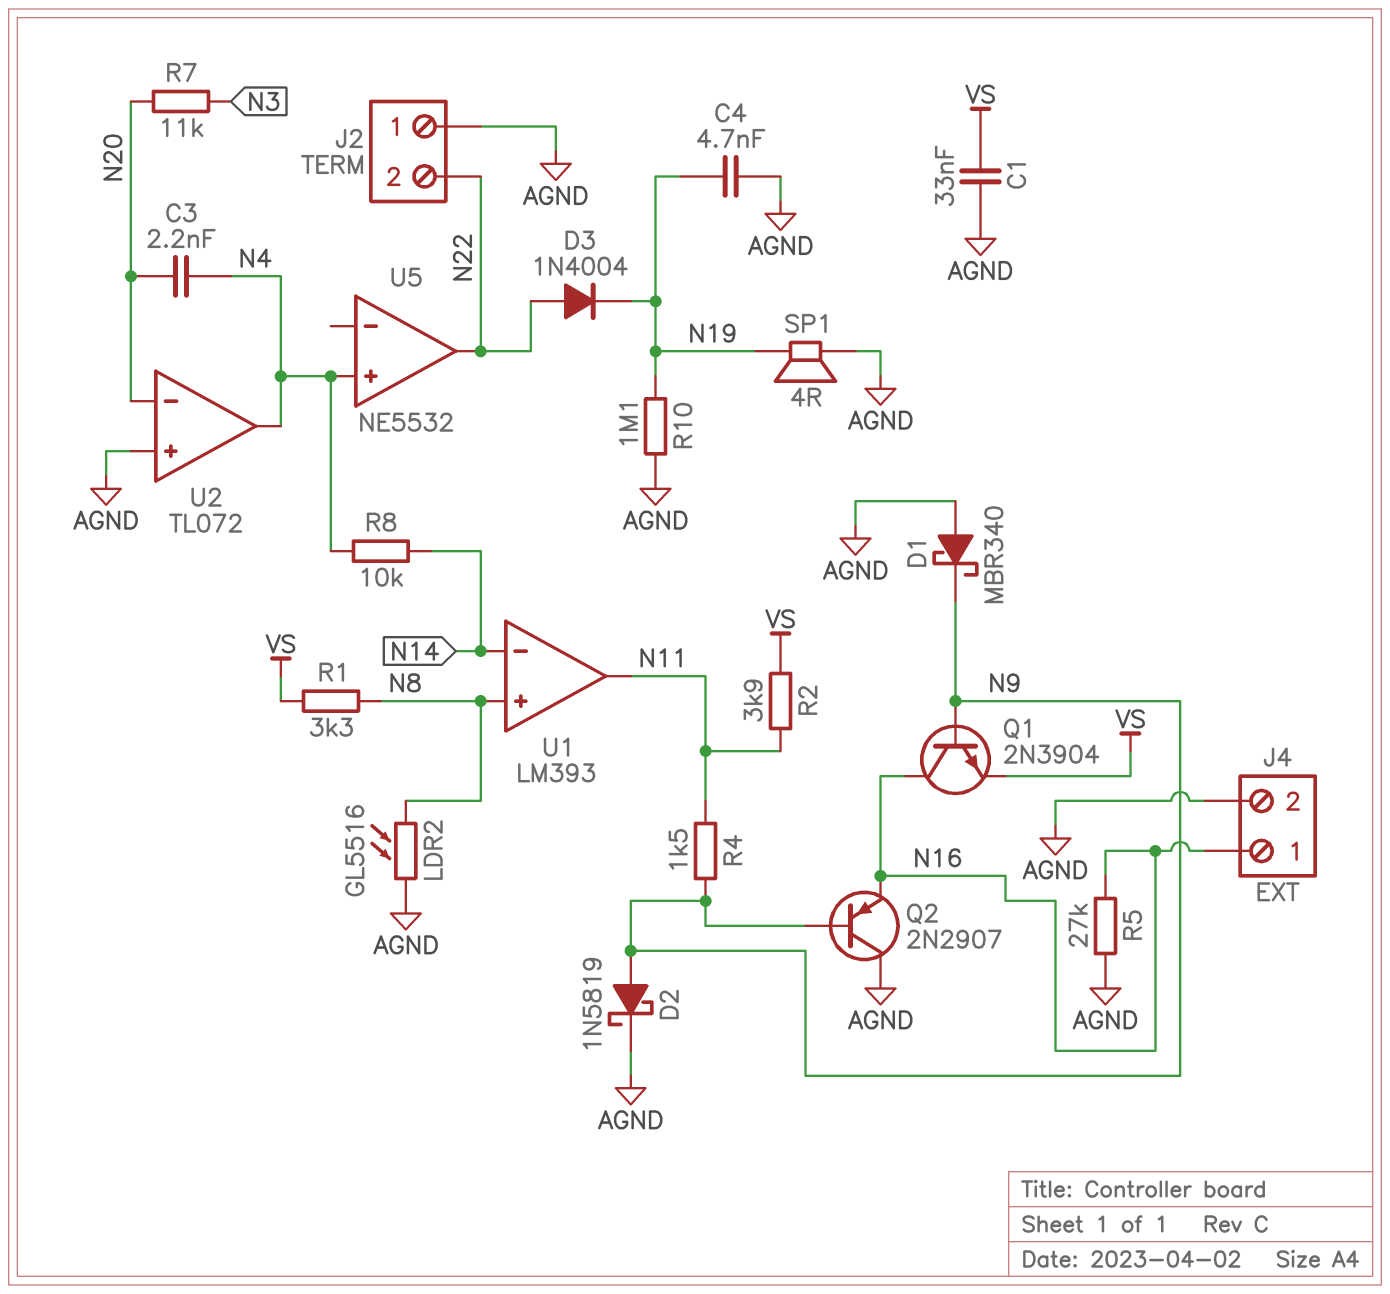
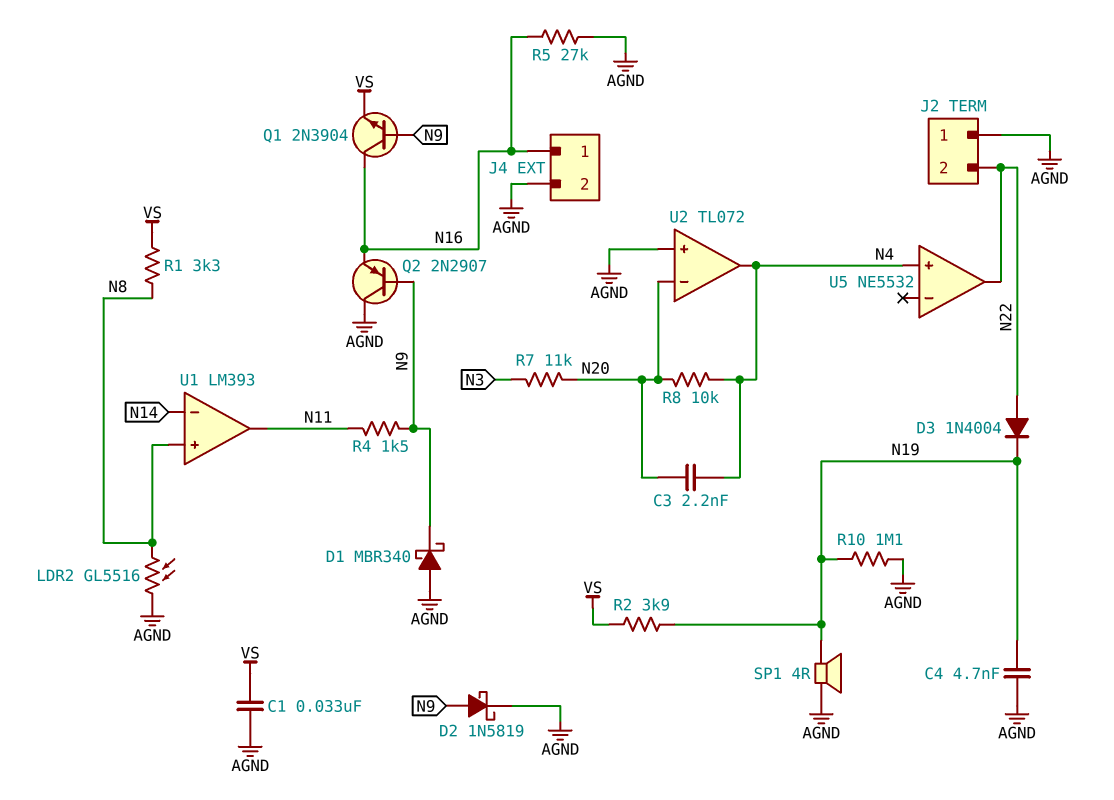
R2: 3.9k (N11, VS) -> 3.9k (N19, VS)
R8: 10k (N4, N14) -> 10k (N4, N20)

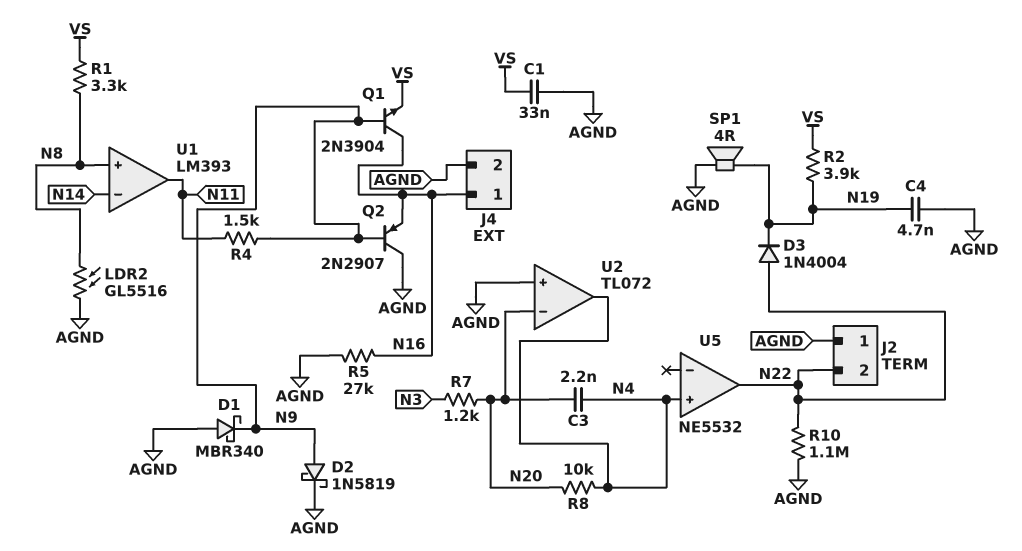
R7: 11k (N3, N20) -> 1.2k (N3, N20)
R10: 1.1M (AGND, N19) -> 1.1M (AGND, N22)

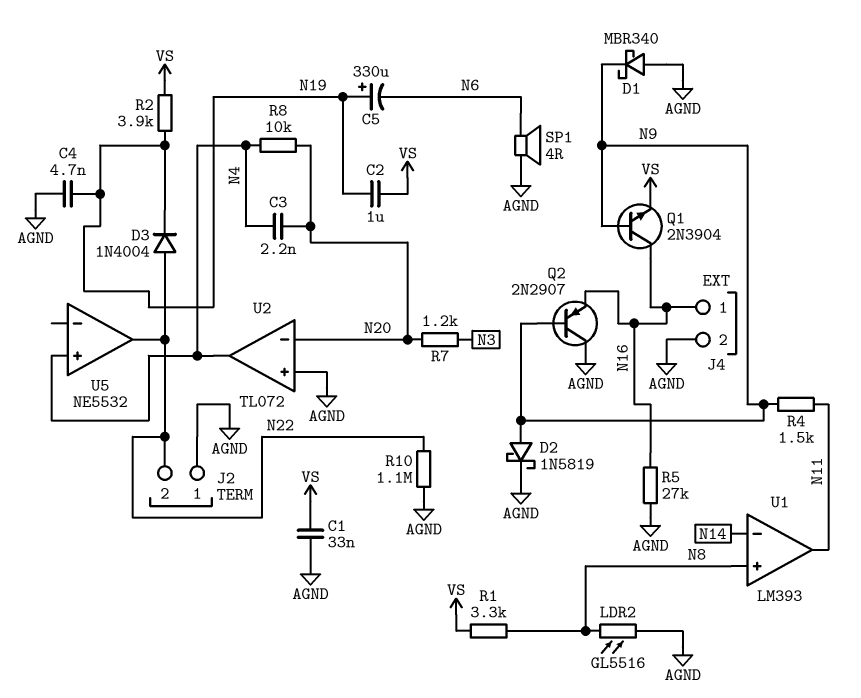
C2: none -> 1uF (N19, VS)
C5: none -> 330uF (plus N19, minus N6)
SP1: speaker 4R (AGND, N19) -> speaker 4R (AGND, N6)

